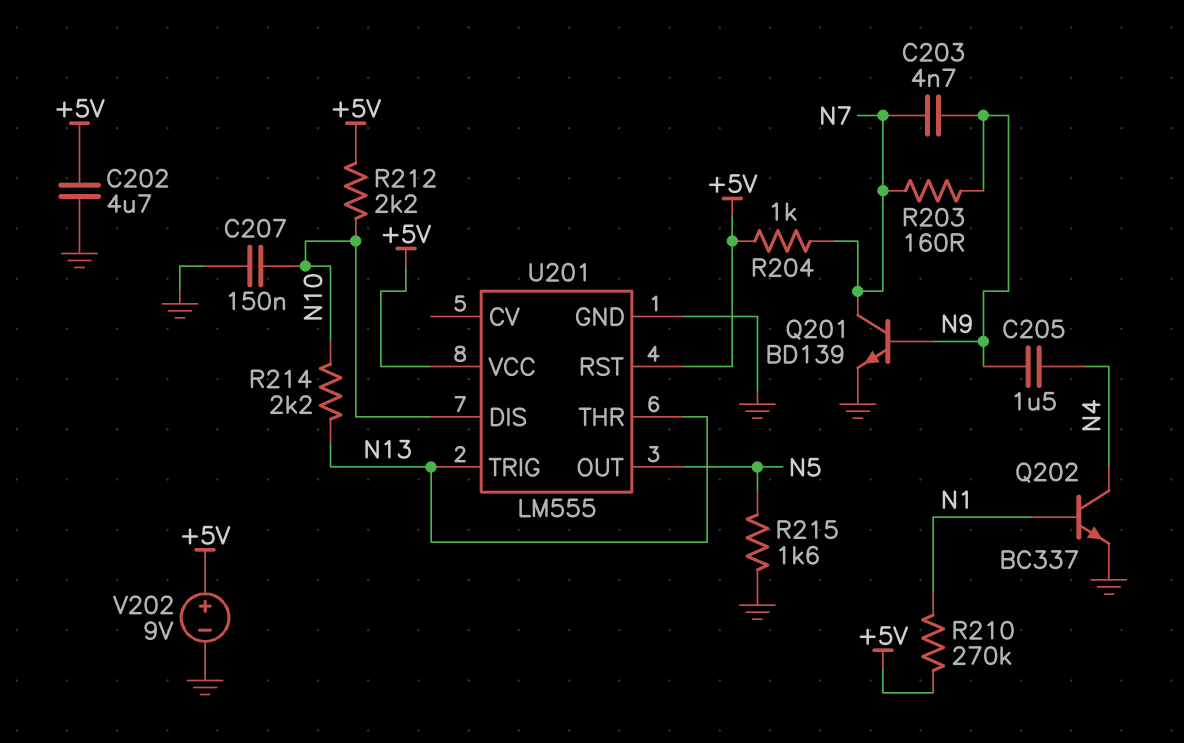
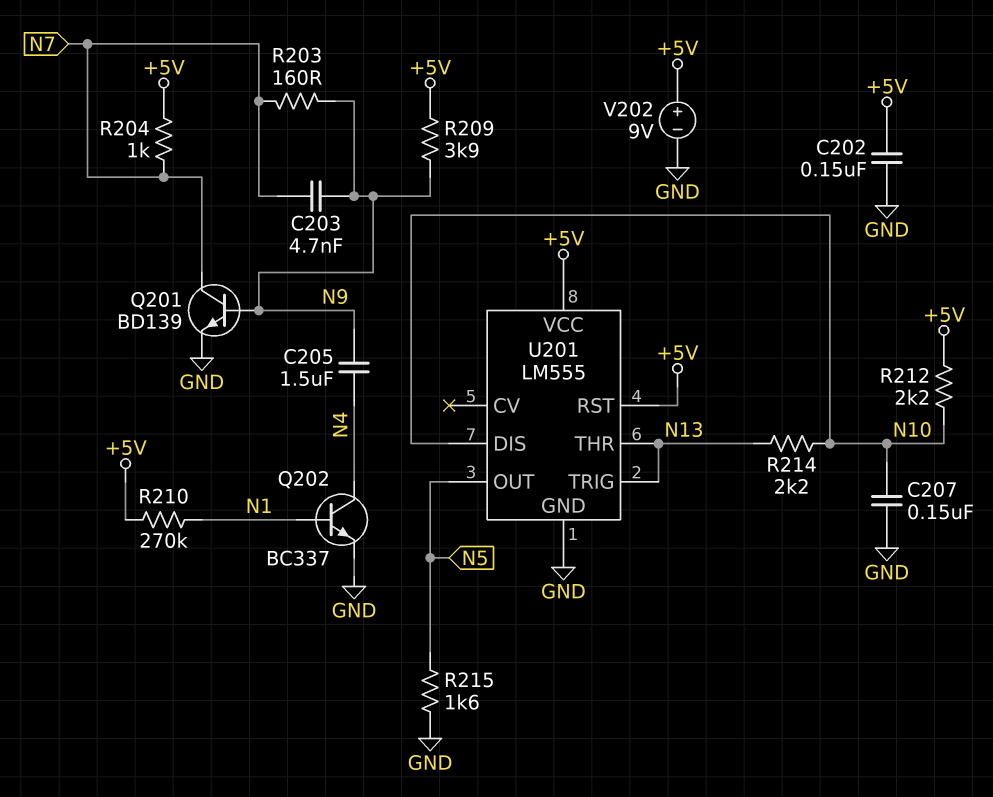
C202: 4.7uF (+5V, GND) -> 150nF (+5V, GND)
R209: none -> 3.9k (+5V, N9)

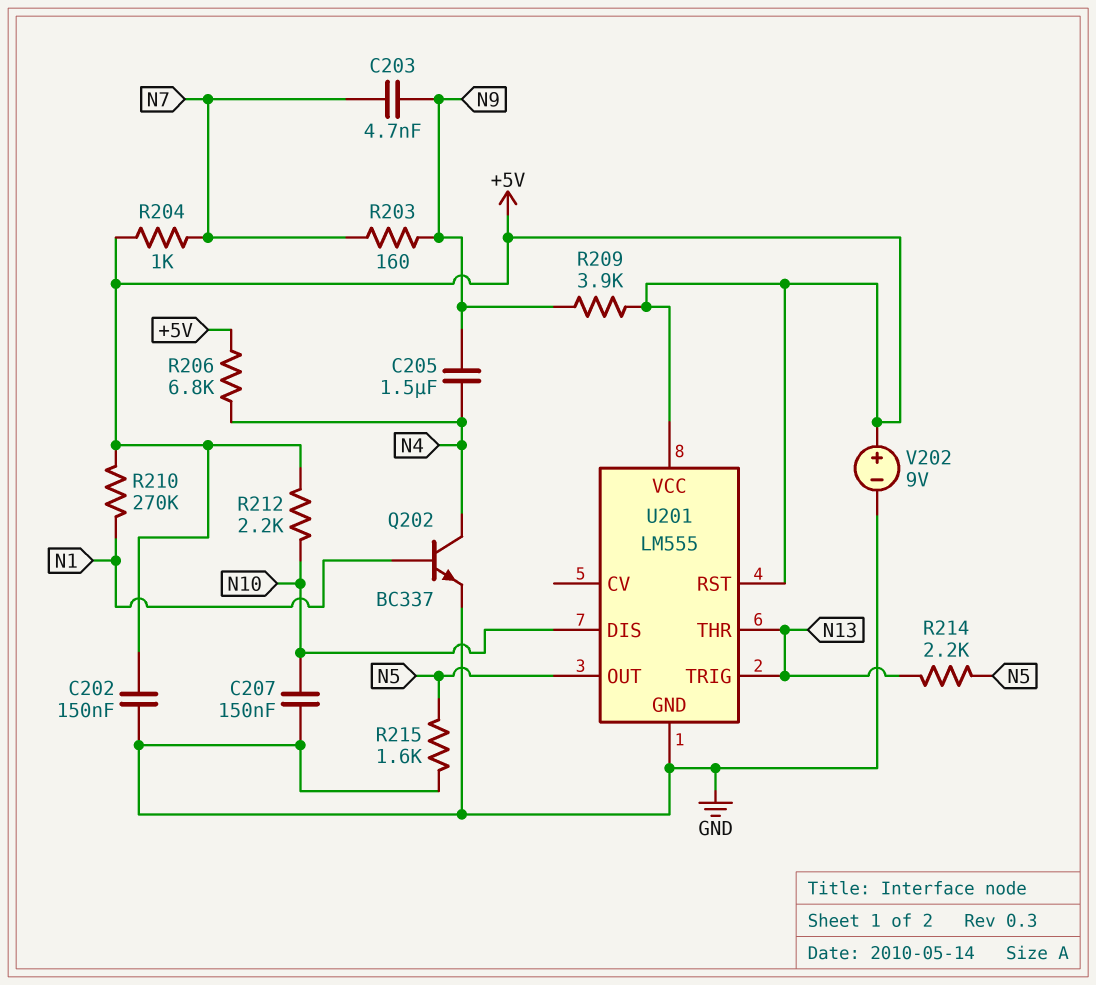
Q201: NPN BD139 (B N9, C N7, E GND) -> none
R206: none -> 6.8k (+5V, N4)
R214: 2.2k (N10, N13) -> 2.2k (N5, N13)

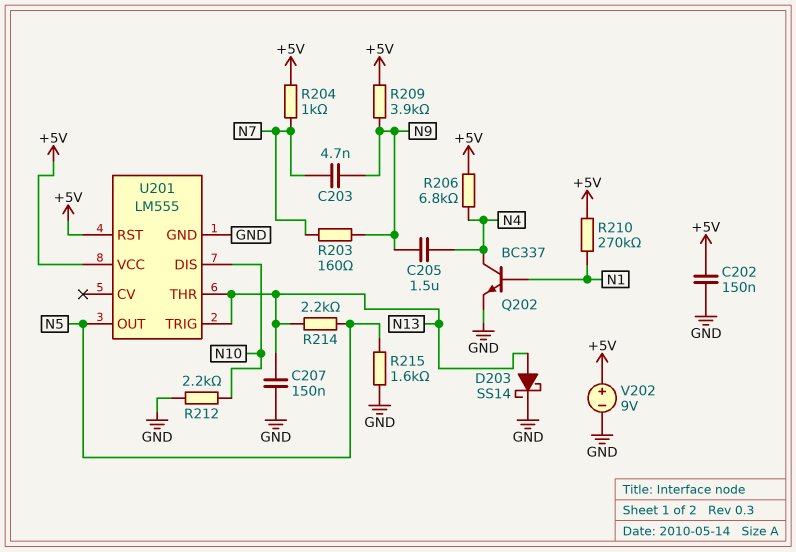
C207: 150nF (GND, N10) -> 150nF (GND, N13)
D203: none -> schottky SS14 (A N13, K GND)
R212: 2.2k (+5V, N10) -> 2.2k (GND, N10)

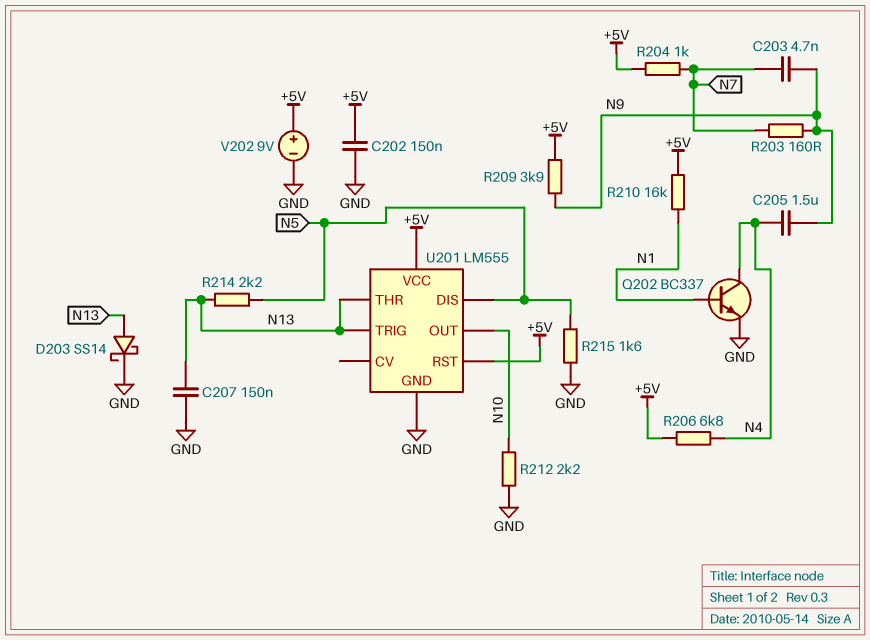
R210: 270k (+5V, N1) -> 16k (+5V, N1)
U201 pin DIS: N10 -> N5
U201 pin OUT: N5 -> N10

